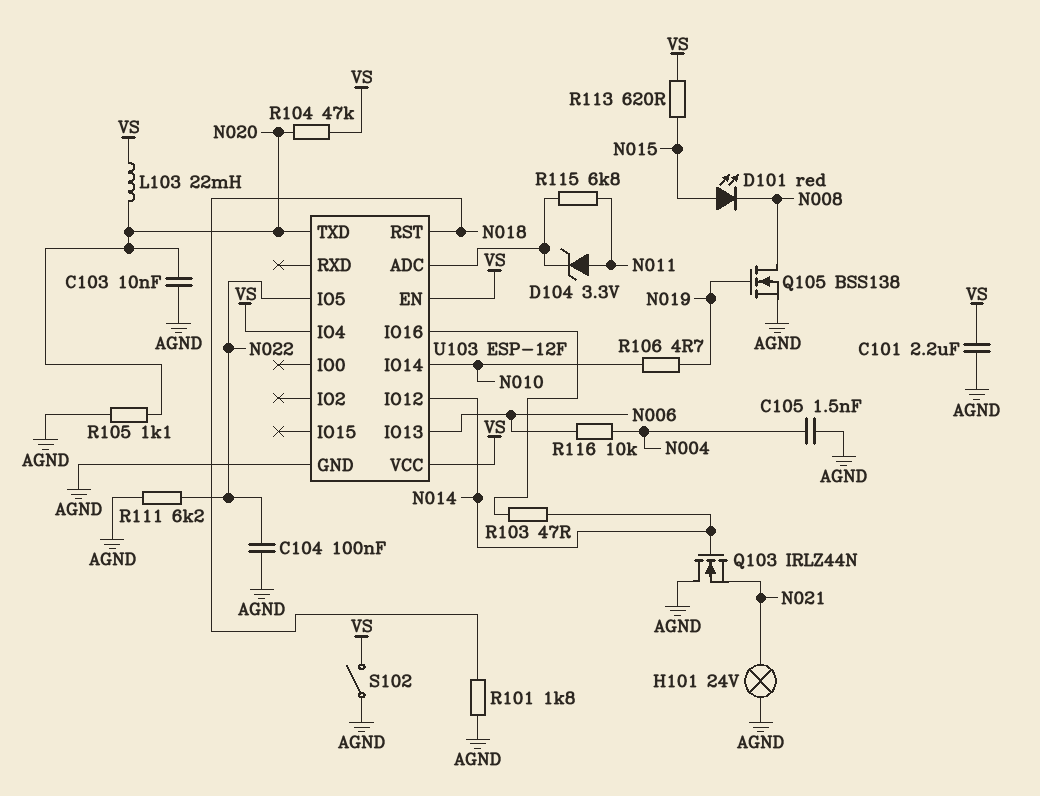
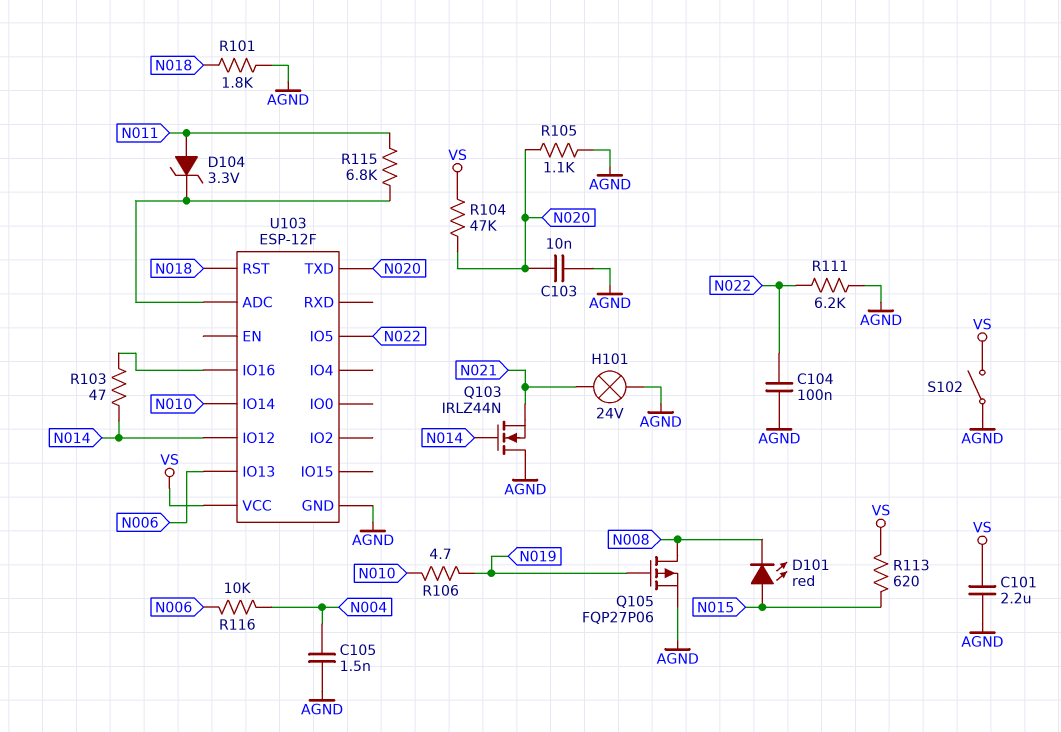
L103: 22mH (N020, VS) -> none
Q105: NMOS BSS138 (G N019, D N008, S AGND) -> PMOS FQP27P06 (G N019, D N008, S AGND)
U103 pin EN: VS -> none
U103 pin IO4: VS -> none

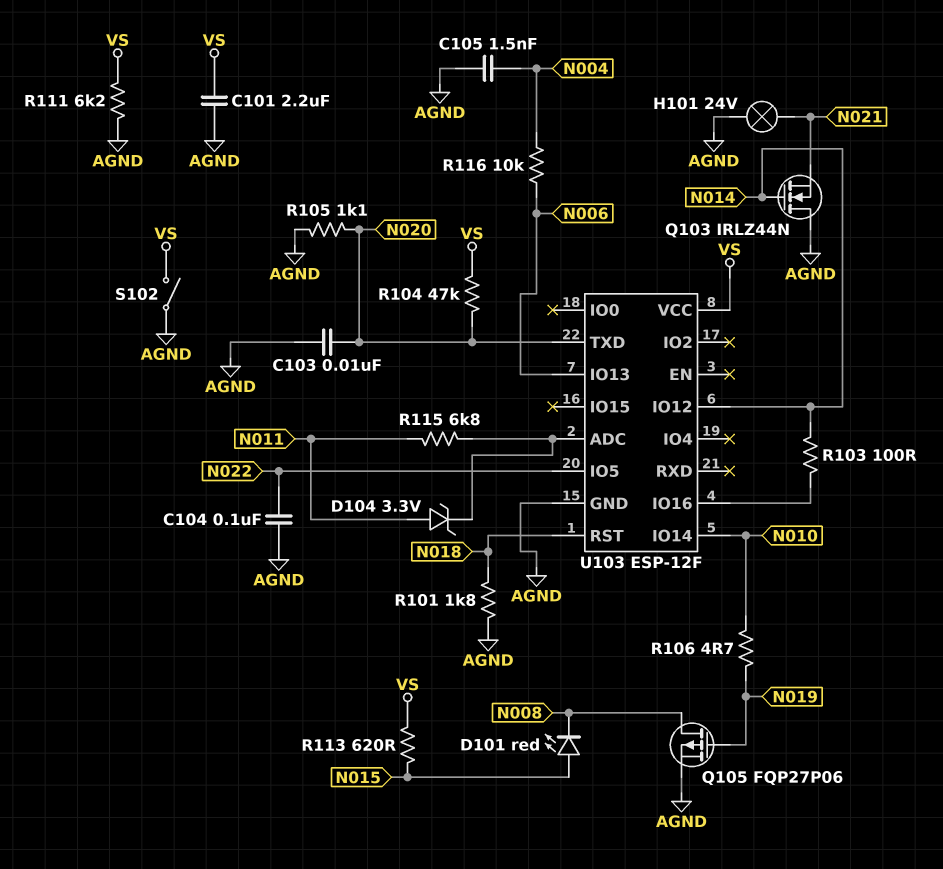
R103: 47 (N014, U103/IO16) -> 100 (N014, U103/IO16)
R111: 6.2k (AGND, N022) -> 6.2k (AGND, VS)

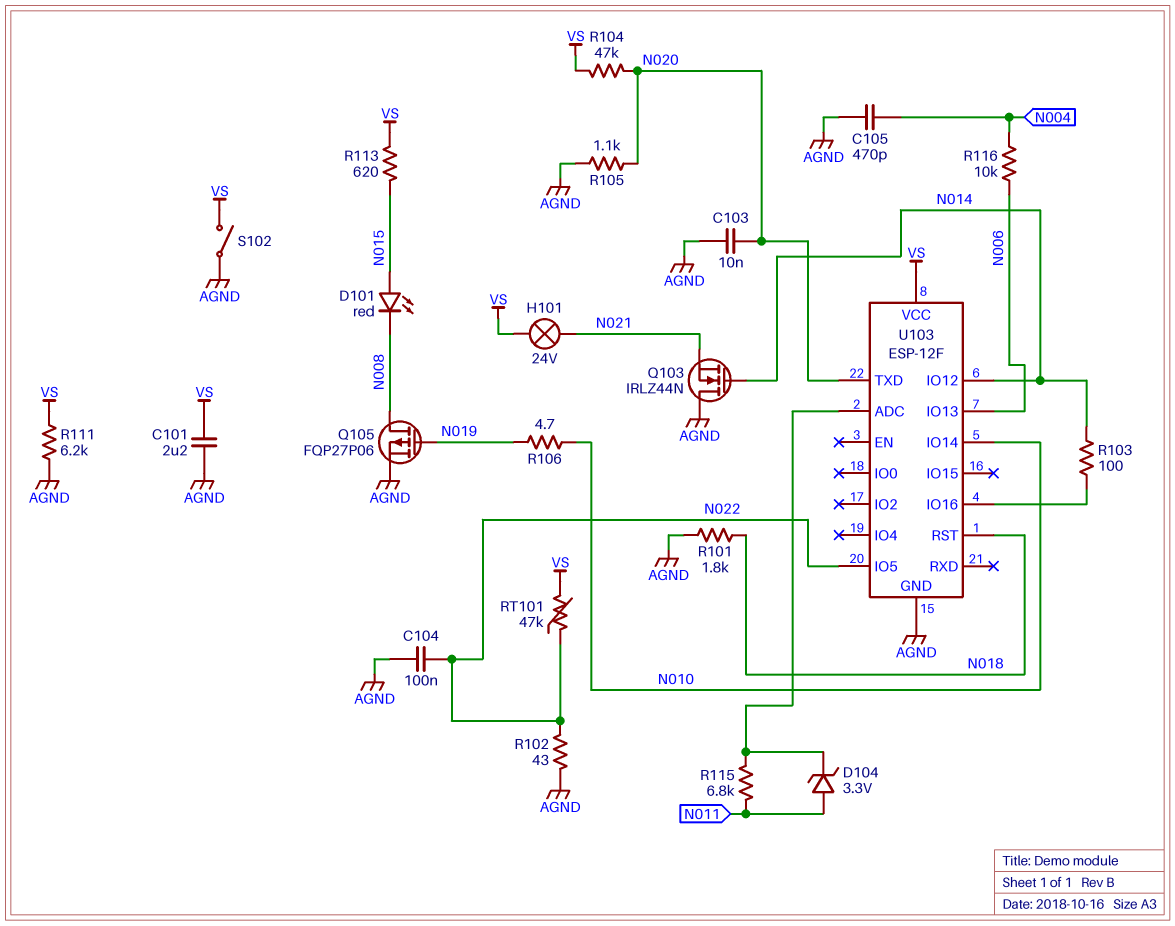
C105: 1.5nF (AGND, N004) -> 470pF (AGND, N004)
H101: lamp 24V (AGND, N021) -> lamp 24V (N021, VS)
R102: none -> 43 (AGND, N022)
RT101: none -> 47k (N022, VS)

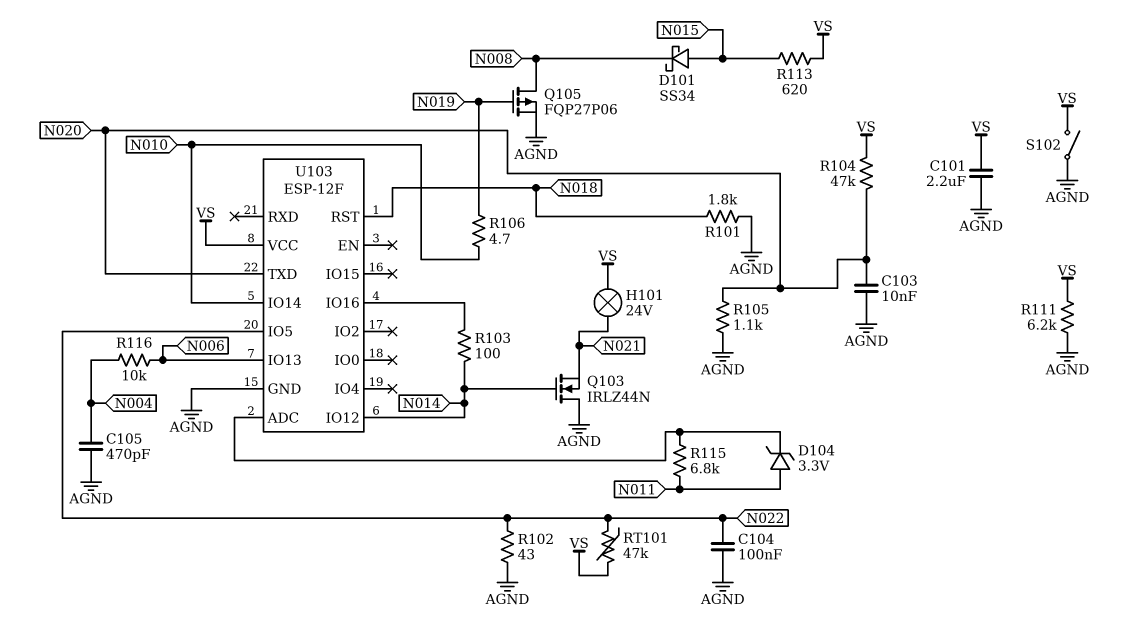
D101: LED red (A N015, K N008) -> schottky SS34 (A N015, K N008)

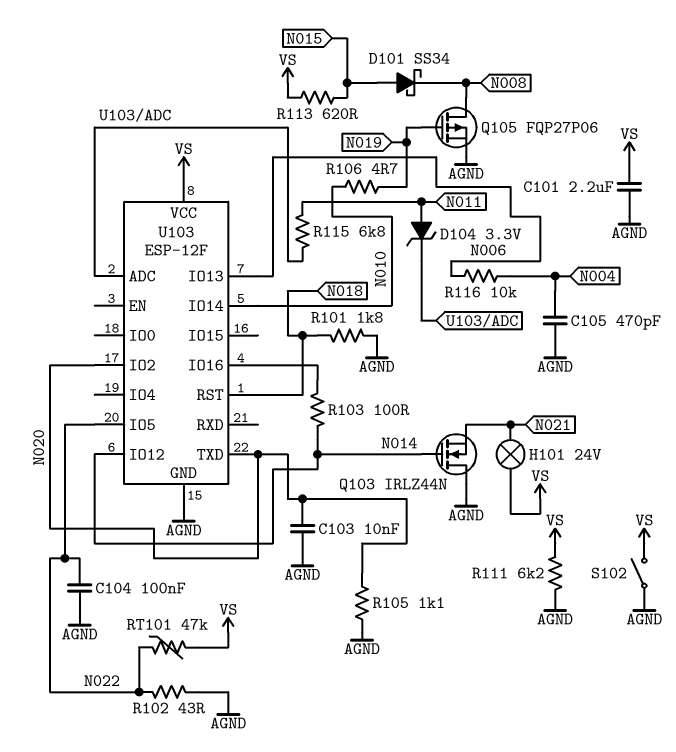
R104: 47k (N020, VS) -> none
U103 pin IO2: none -> N020

